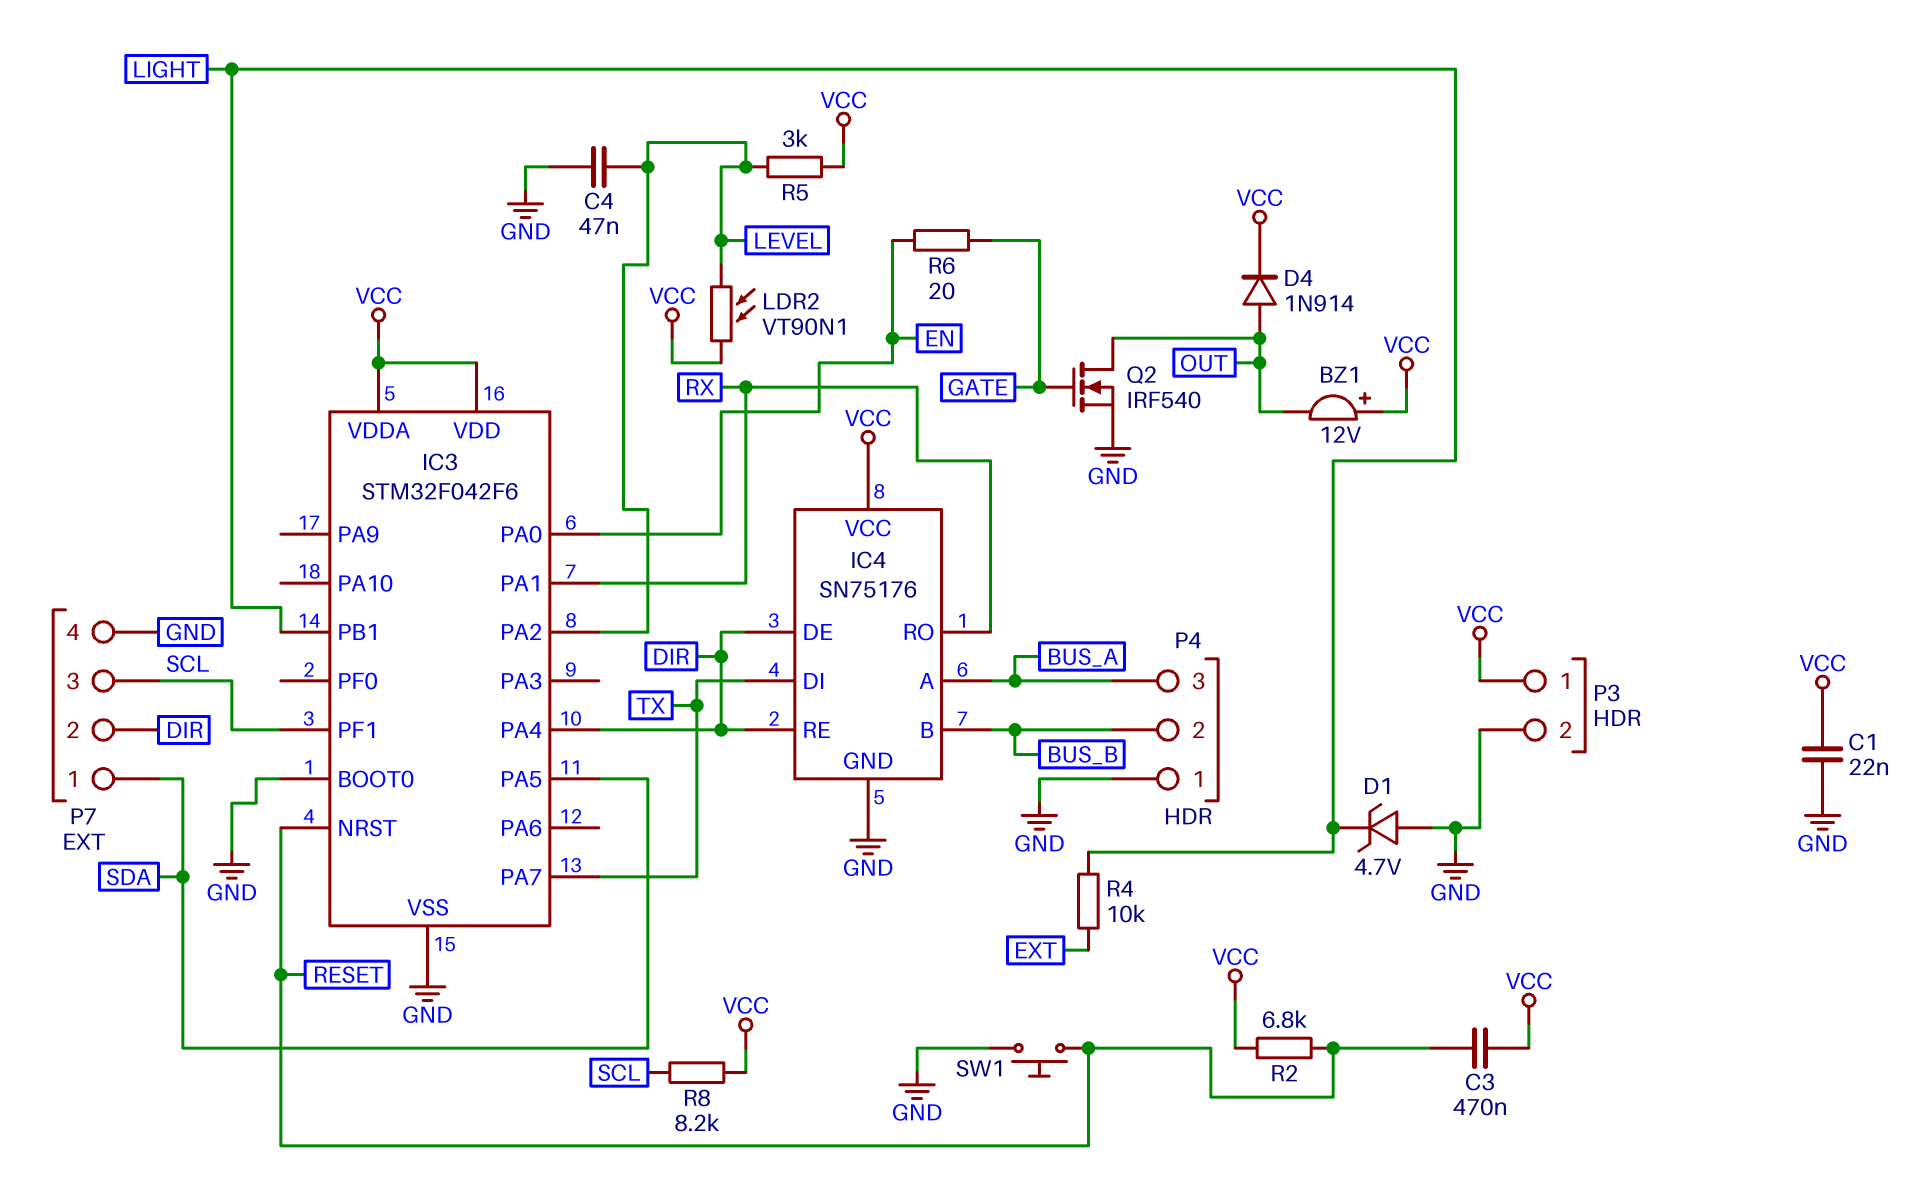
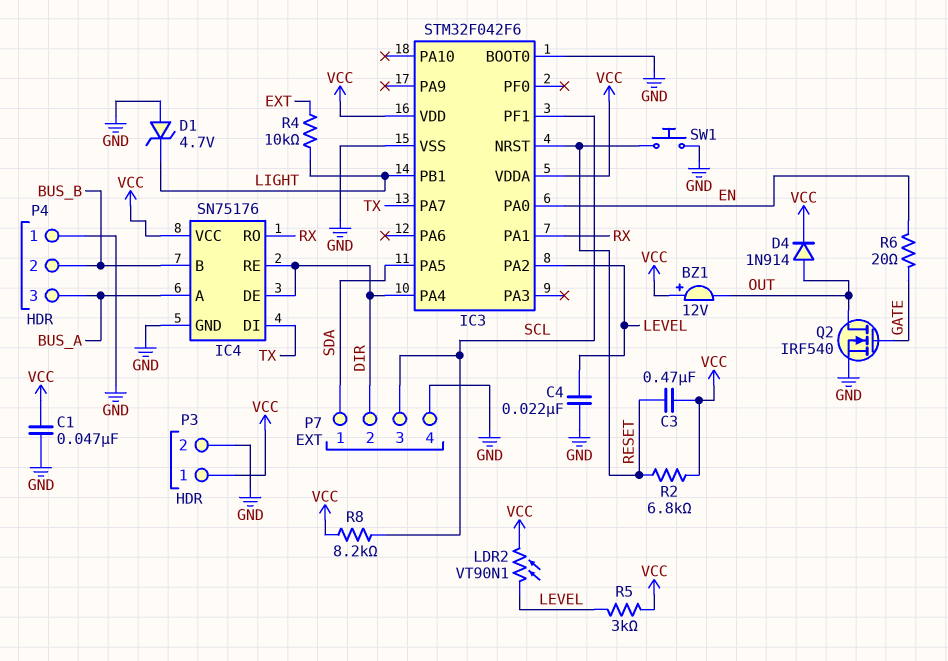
C1: 22nF (GND, VCC) -> 47nF (GND, VCC)
C4: 47nF (GND, LEVEL) -> 22nF (GND, LEVEL)

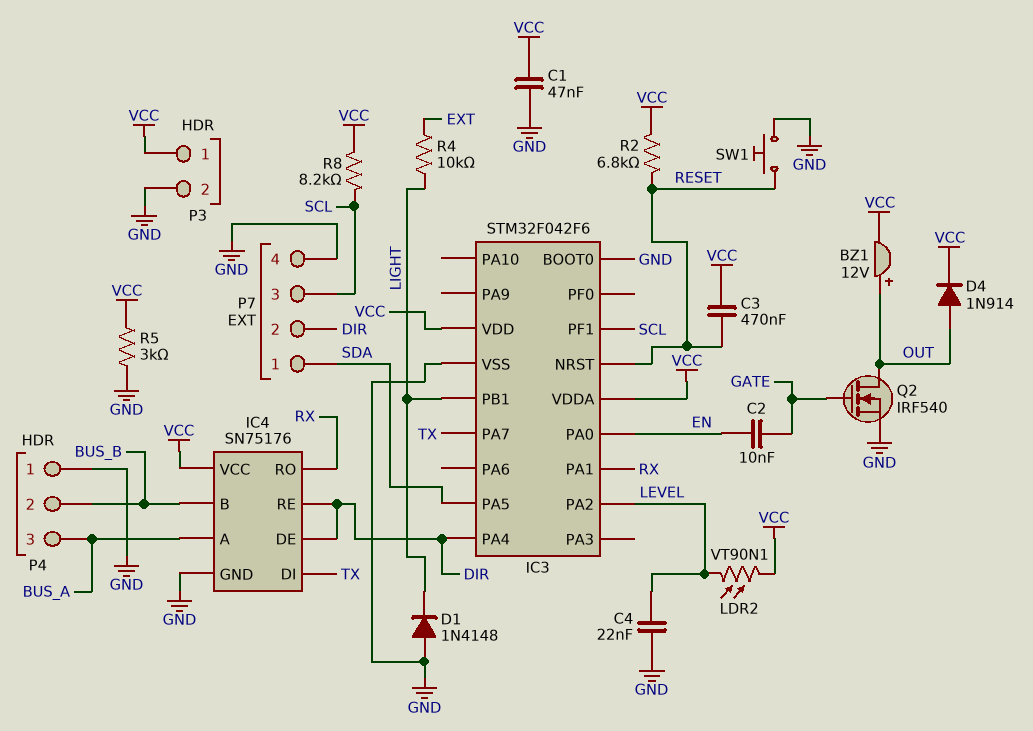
BZ1: buzzer 12V (plus VCC, minus OUT) -> buzzer 12V (plus OUT, minus VCC)
C2: none -> 10nF (EN, GATE)
D1: zener 4.7V (A GND, K LIGHT) -> diode 1N4148 (A GND, K LIGHT)
R5: 3k (LEVEL, VCC) -> 3k (GND, VCC)
R6: 20 (EN, GATE) -> none

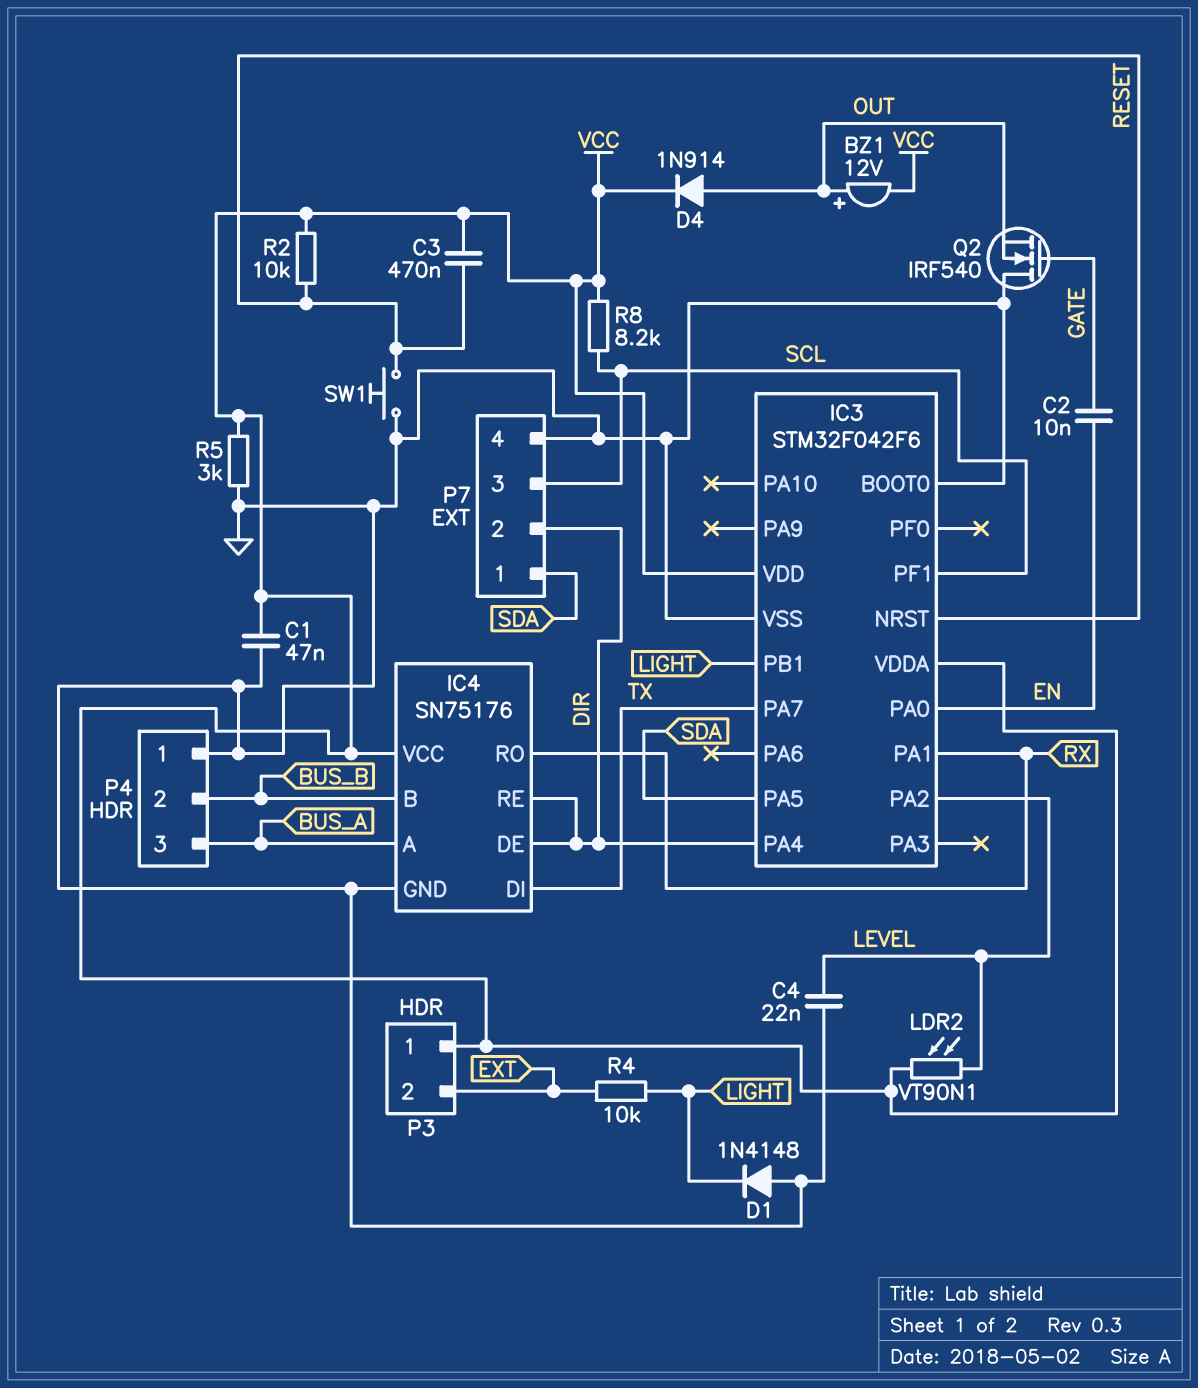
P3 pin 2: GND -> EXT
Q2: NMOS IRF540 (G GATE, D OUT, S GND) -> NMOS IRF540 (G GATE, D GND, S OUT)
R2: 6.8k (RESET, VCC) -> 10k (RESET, VCC)

